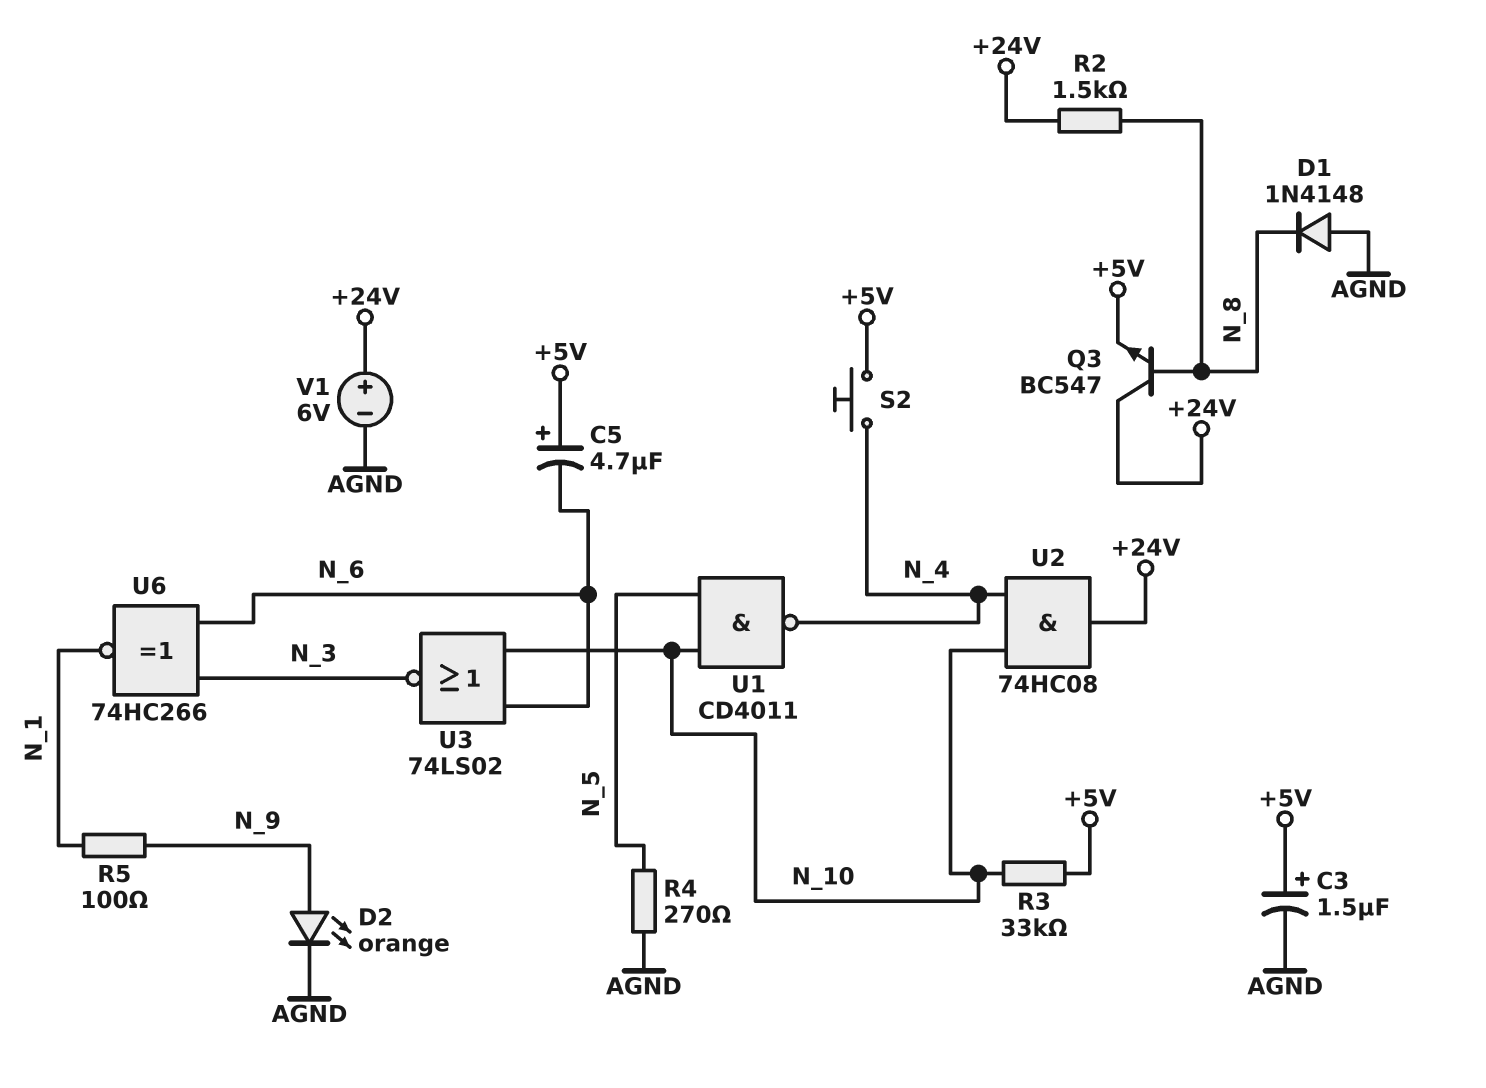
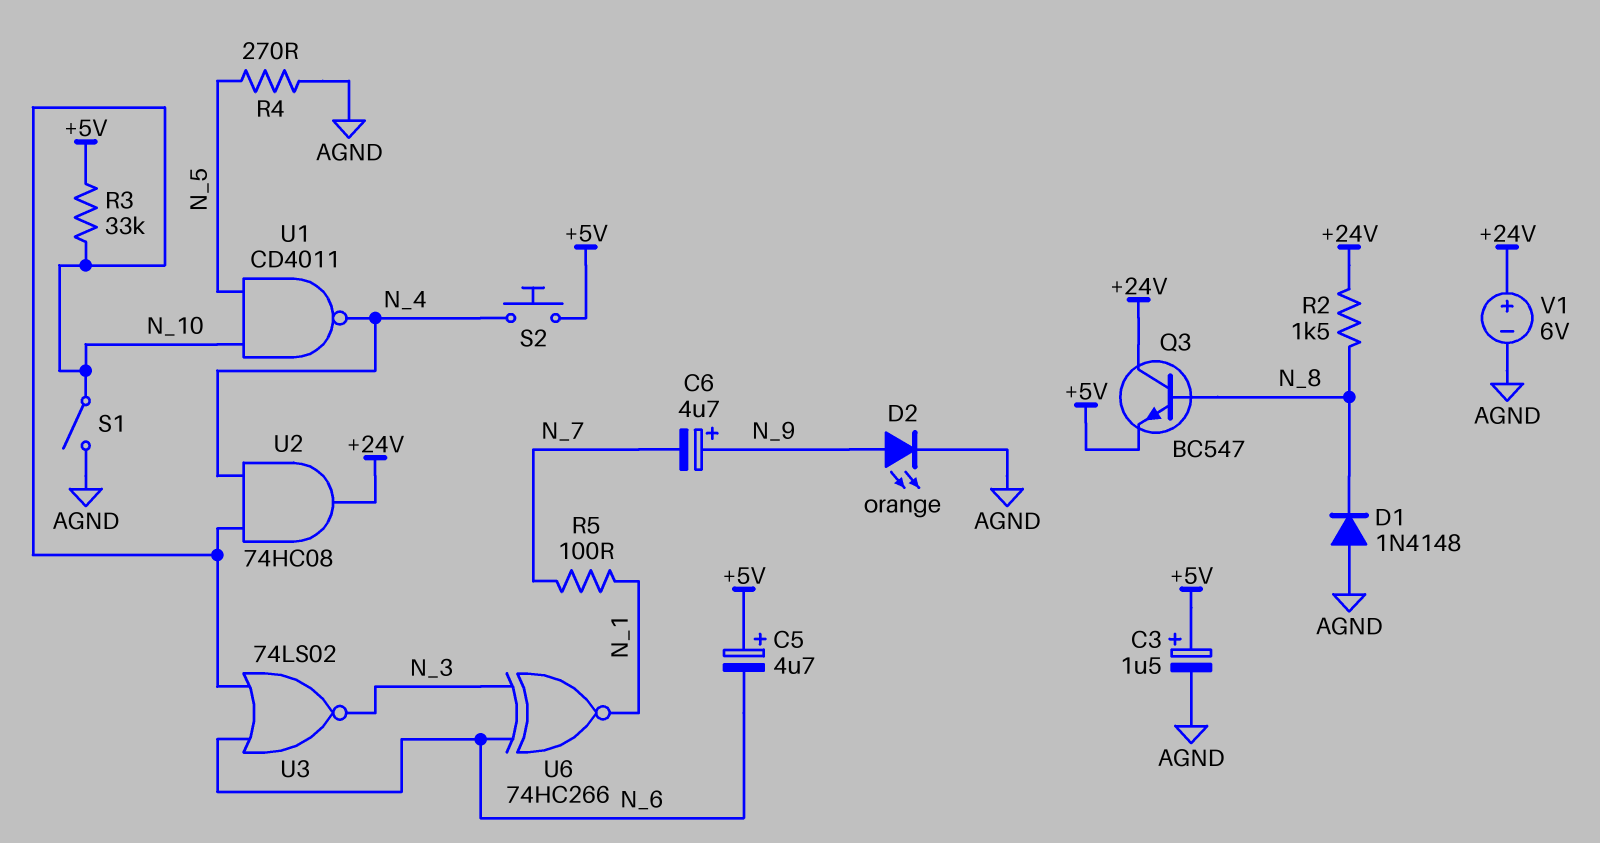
C6: none -> 4.7uF (plus N_9, minus N_7)
R5: 100 (N_1, N_9) -> 100 (N_1, N_7)
S1: none -> switch (AGND, N_10)

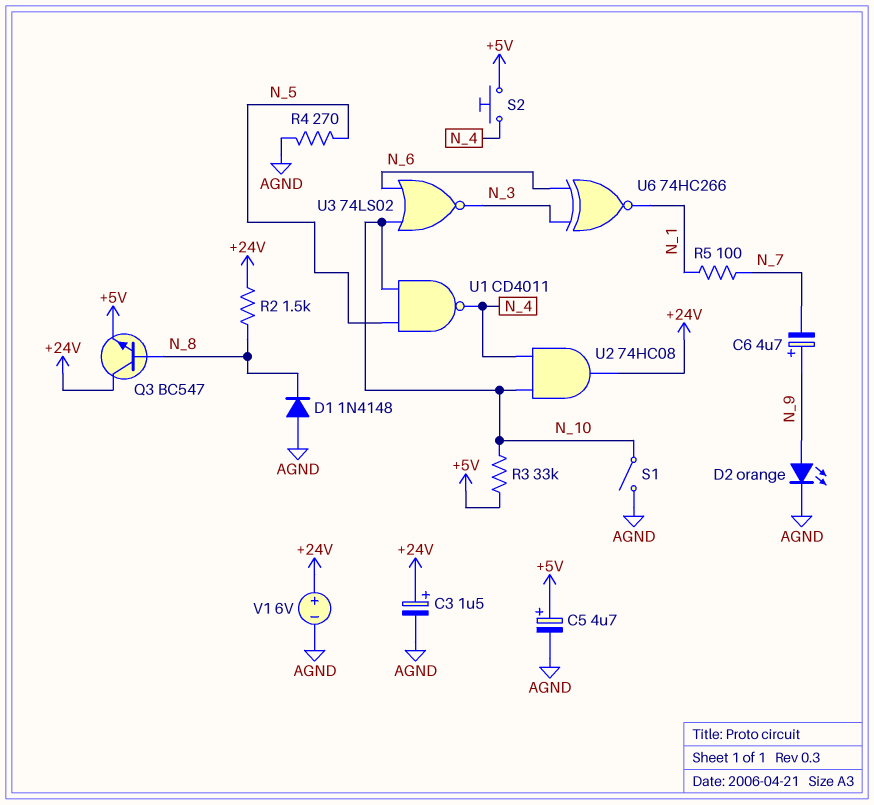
C3: 1.5uF (plus +5V, minus AGND) -> 1.5uF (plus +24V, minus AGND)
C5: 4.7uF (plus +5V, minus N_6) -> 4.7uF (plus +5V, minus AGND)

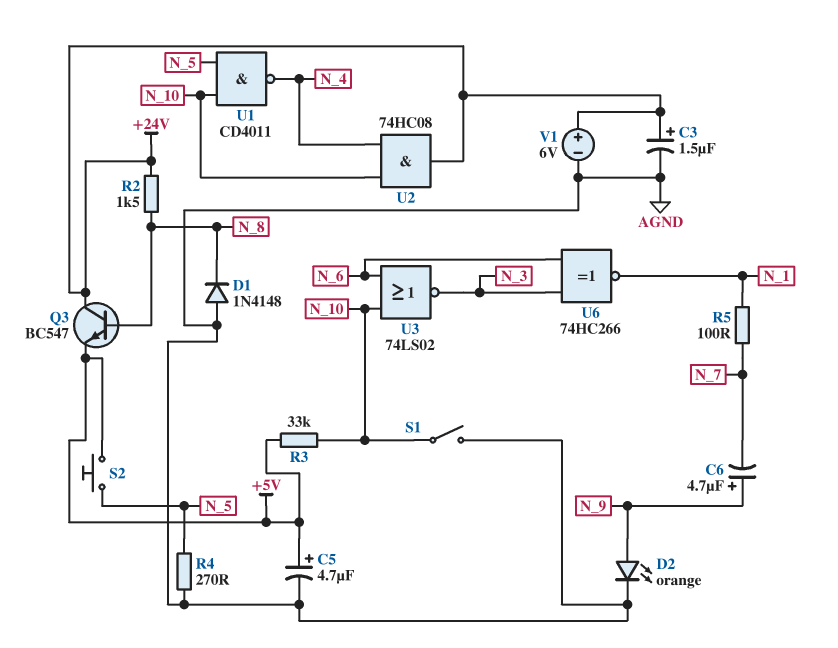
S2: button (+5V, N_4) -> button (+5V, N_5)

